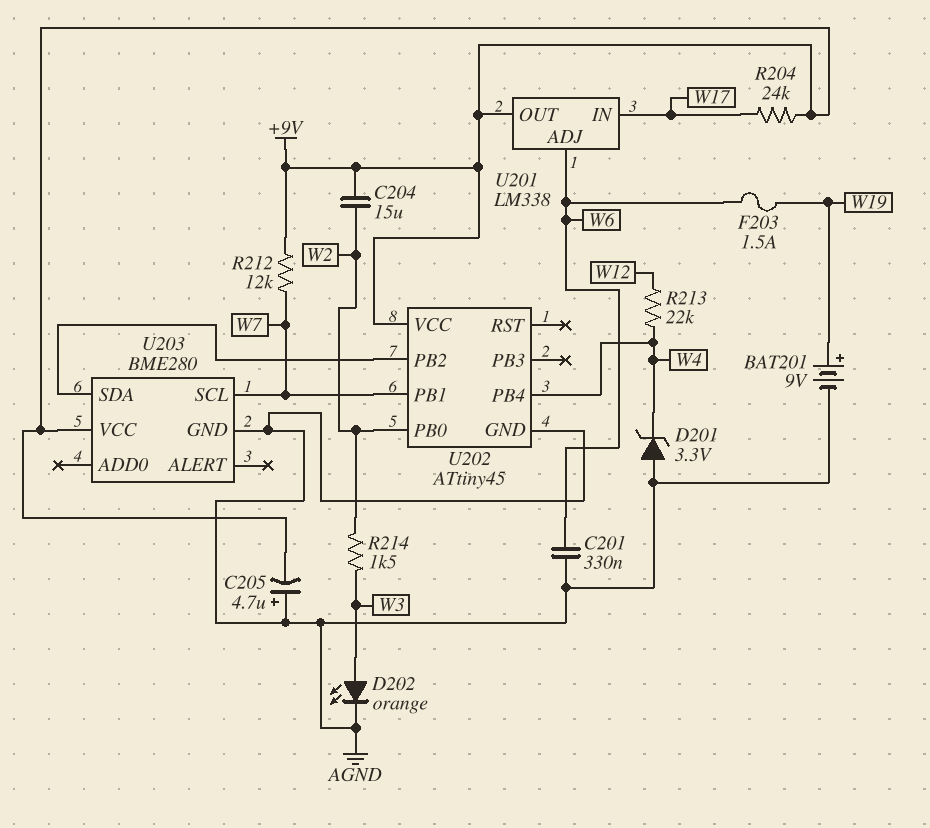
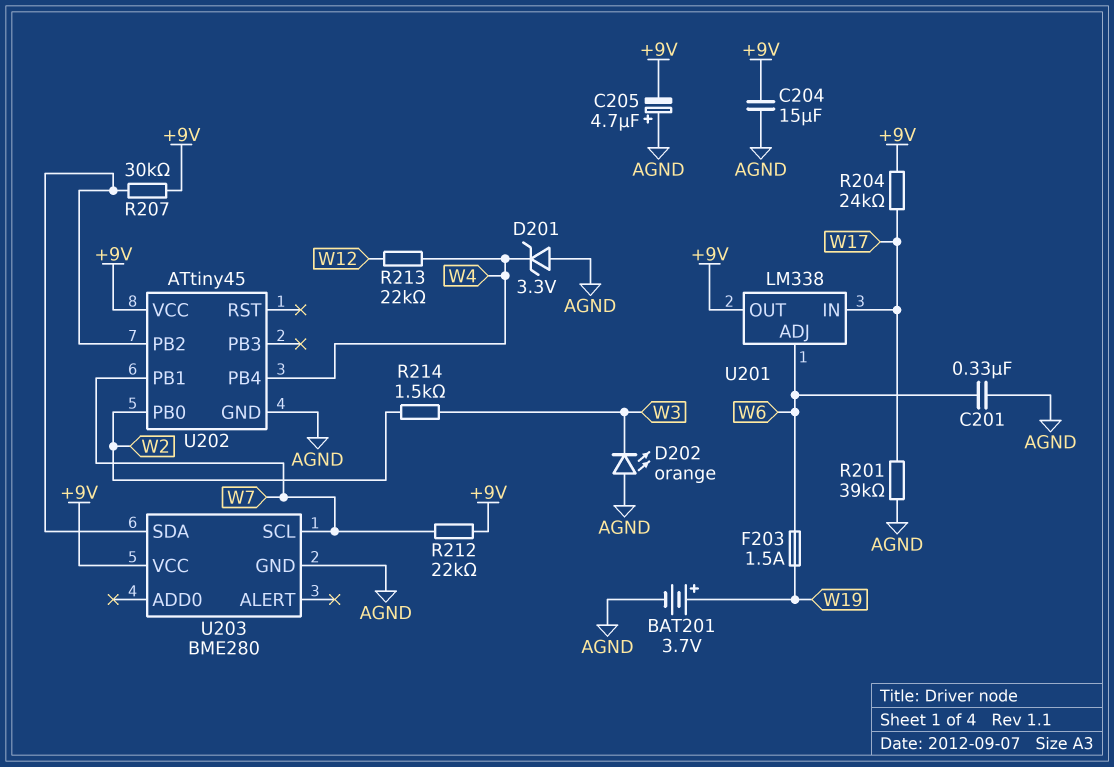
BAT201: 9V (plus W19, minus AGND) -> 3.7V (plus W19, minus AGND)
C204: 15uF (+9V, W2) -> 15uF (+9V, AGND)
D202: LED orange (A W3, K AGND) -> LED orange (A AGND, K W3)
R201: none -> 39k (AGND, W17)
R207: none -> 30k (+9V, U202/PB2)
R212: 12k (+9V, W7) -> 22k (+9V, W7)

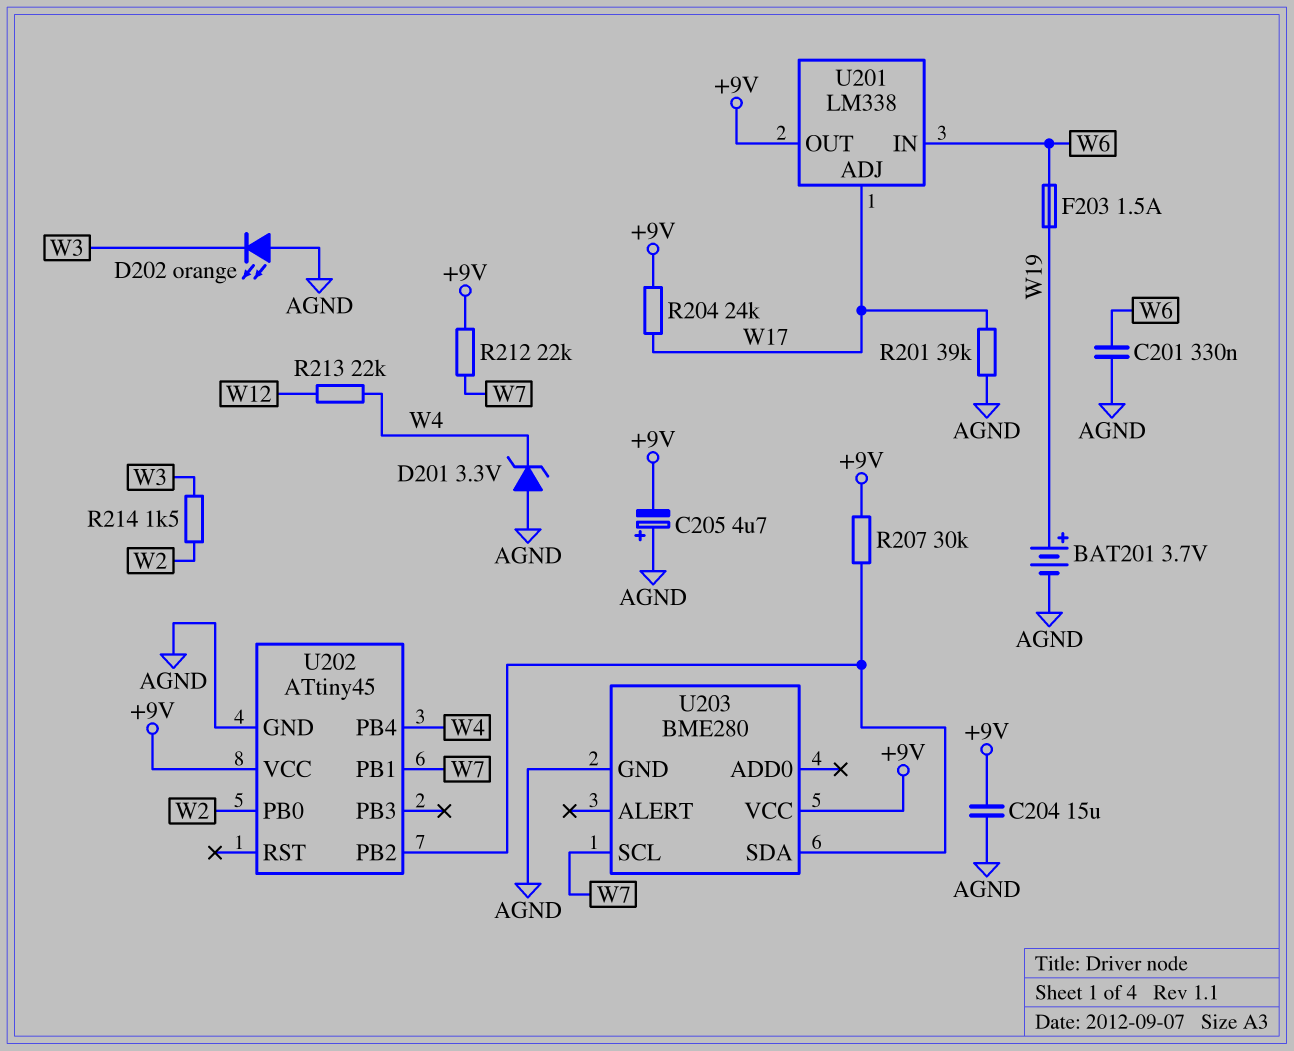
U201 pin ADJ: W6 -> W17
U201 pin IN: W17 -> W6

